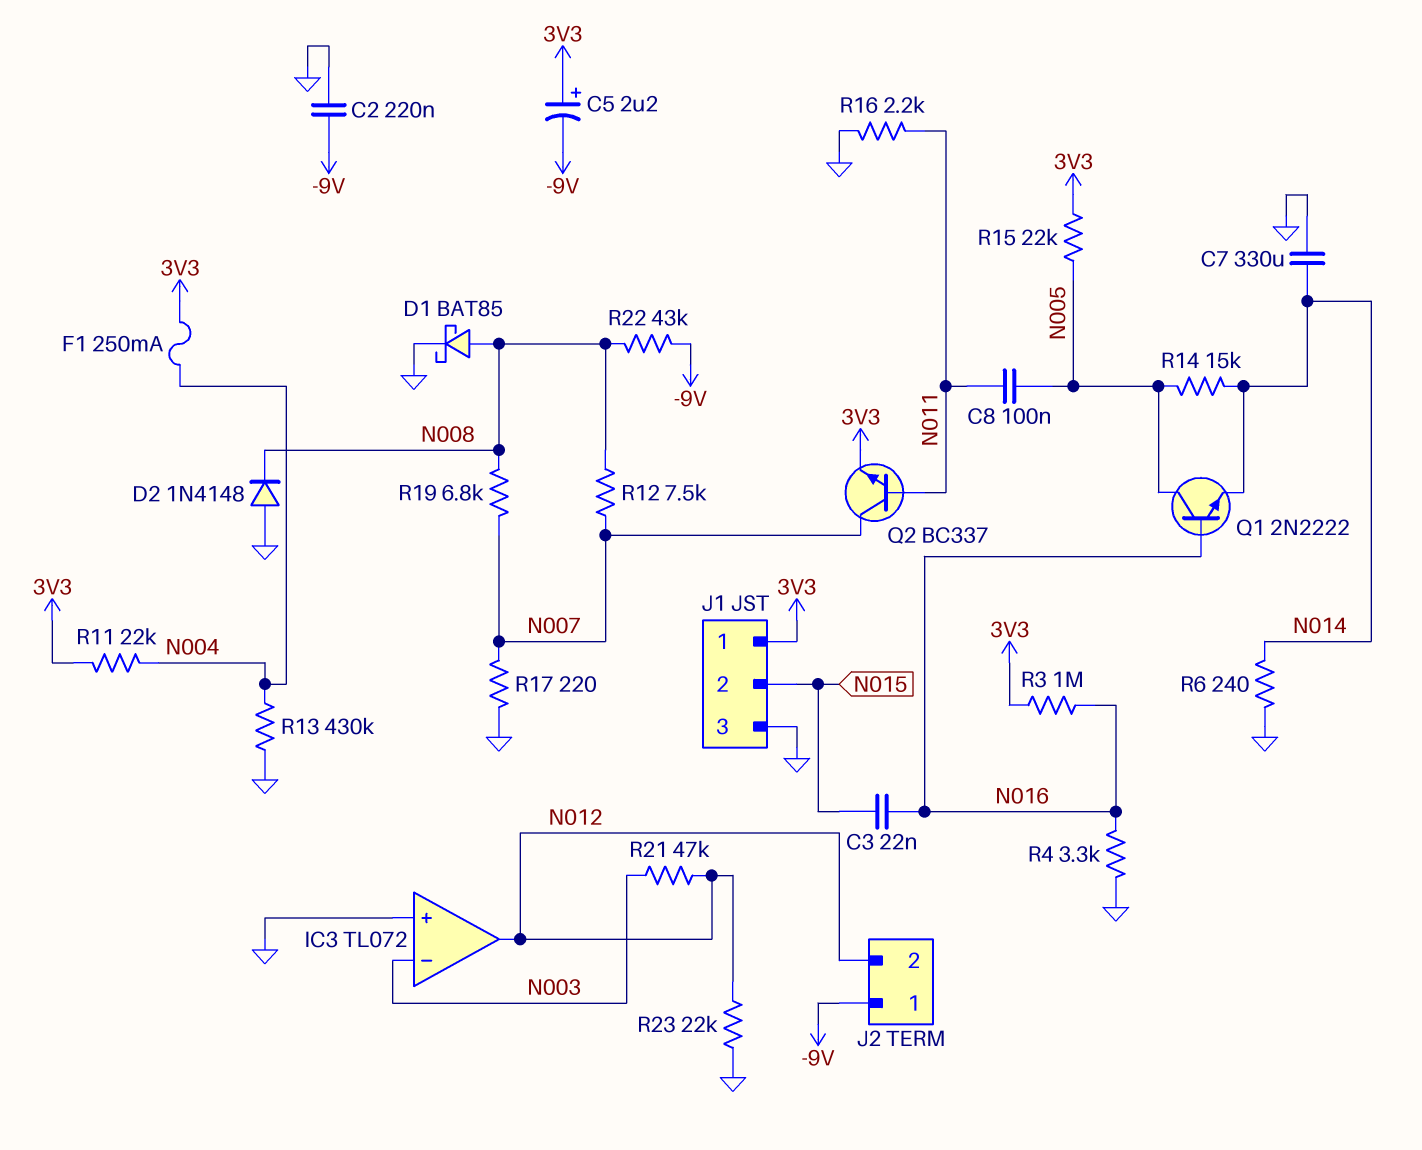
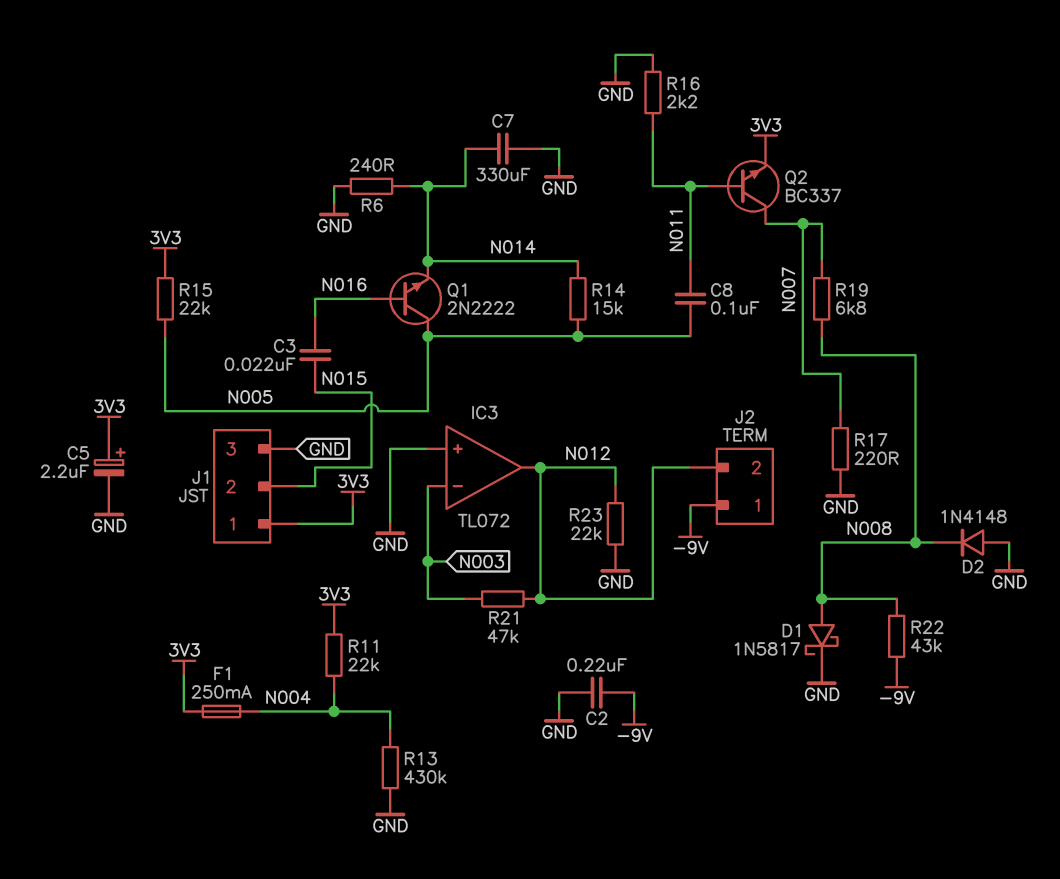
C5: 2.2uF (plus 3V3, minus -9V) -> 2.2uF (plus 3V3, minus GND)
D1: schottky BAT85 (A N008, K GND) -> schottky 1N5817 (A N008, K GND)
R3: 1M (3V3, N016) -> none
R4: 3.3k (GND, N016) -> none
R12: 7.5k (N007, N008) -> none

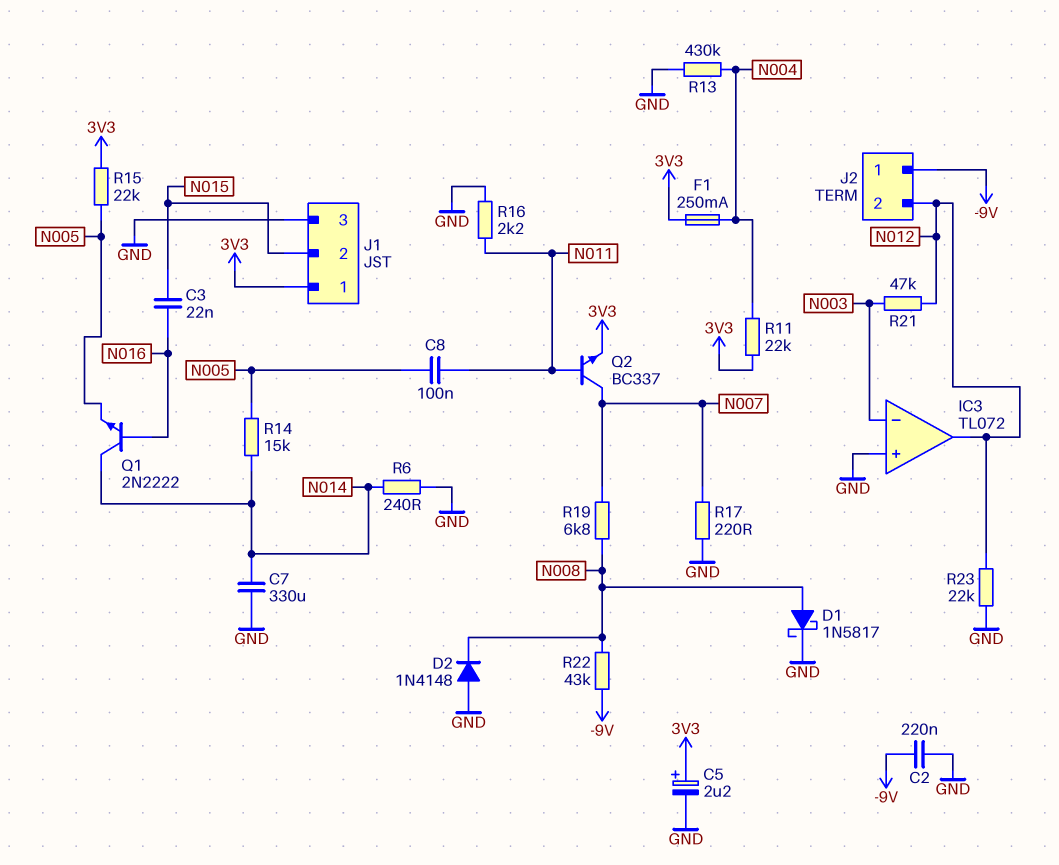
Q1: NPN 2N2222 (B N016, C N005, E N014) -> NPN 2N2222 (B N016, C N014, E N005)

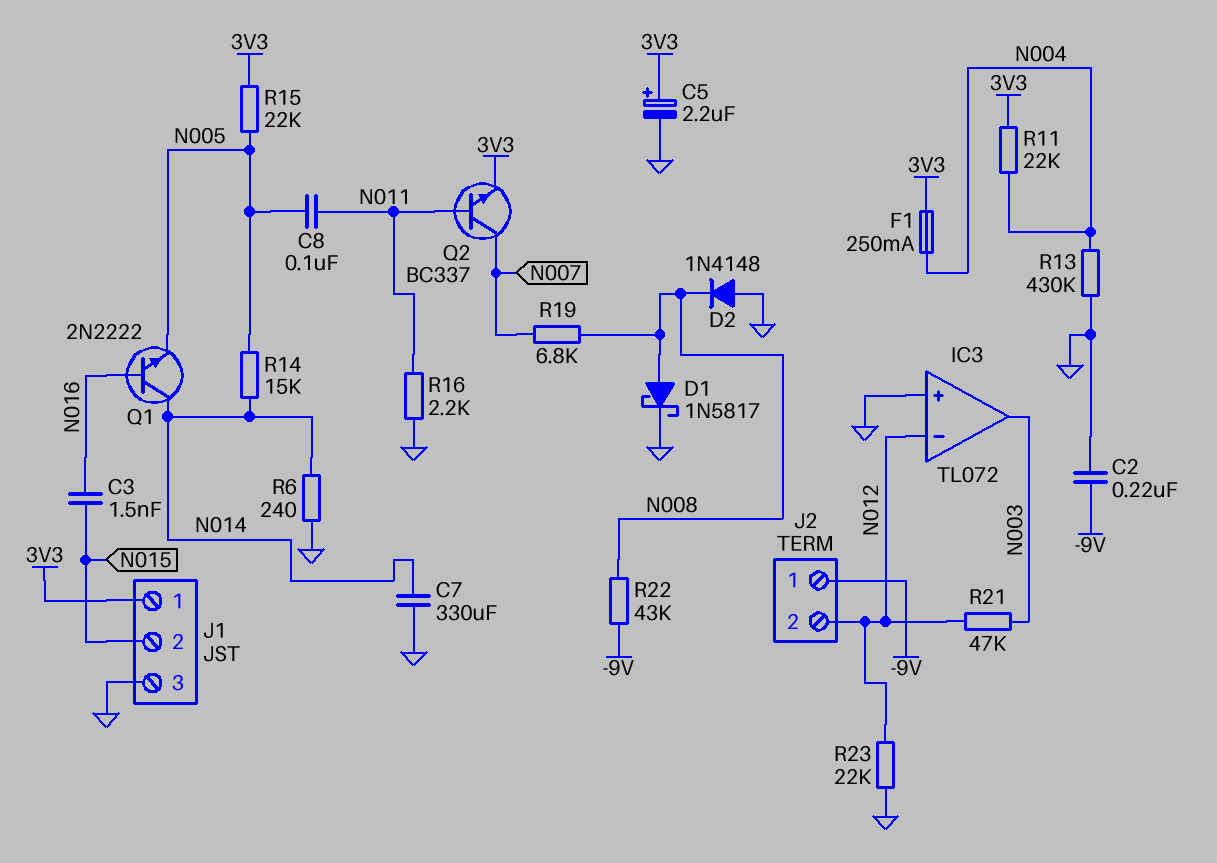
C3: 22nF (N015, N016) -> 1.5nF (N015, N016)
IC3 pin in-: N003 -> N012
IC3 pin out: N012 -> N003
R17: 220 (GND, N007) -> none

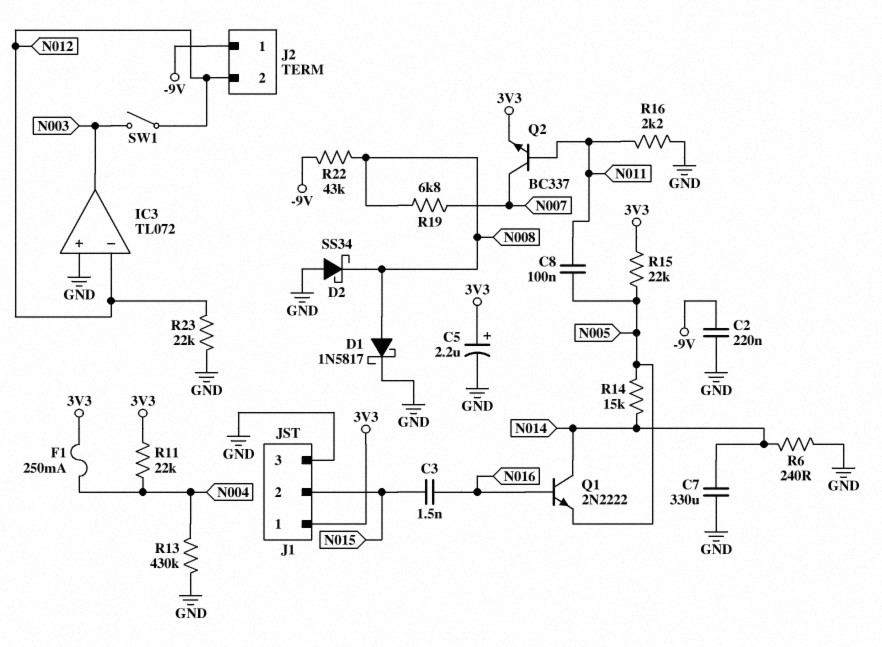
D2: diode 1N4148 (A GND, K N008) -> schottky SS34 (A GND, K N008)
R21: 47k (N003, N012) -> none
SW1: none -> switch (N003, N012)

